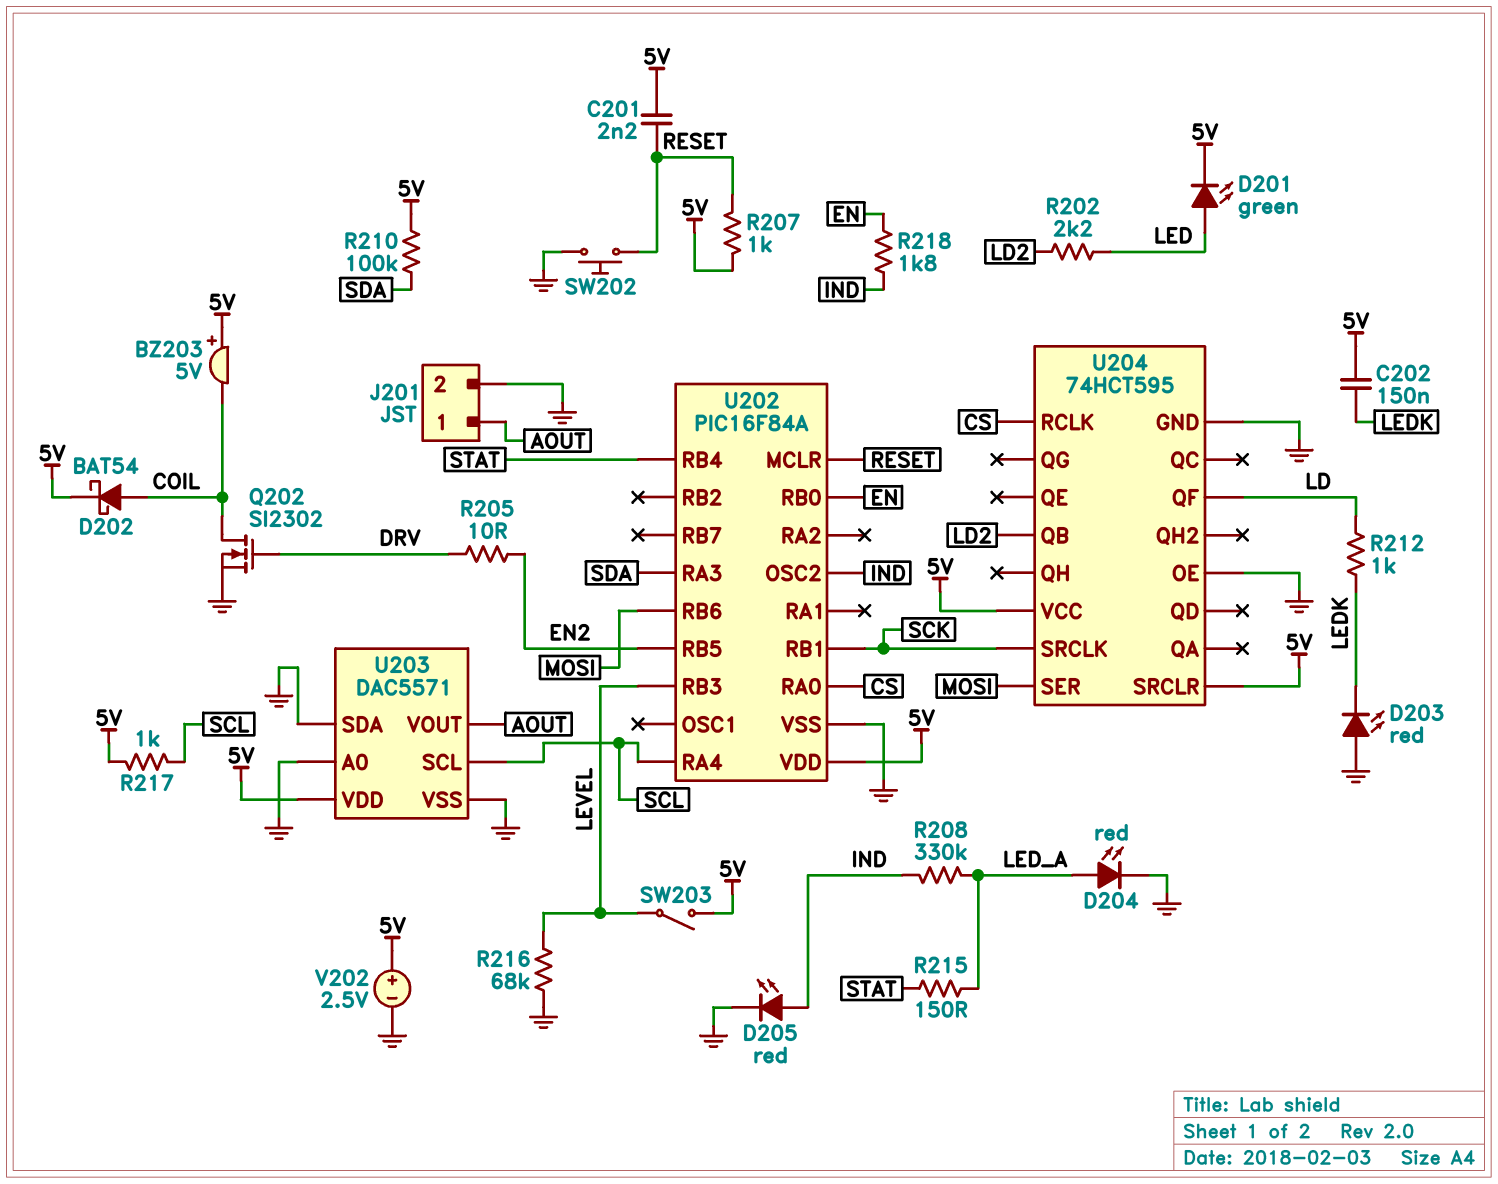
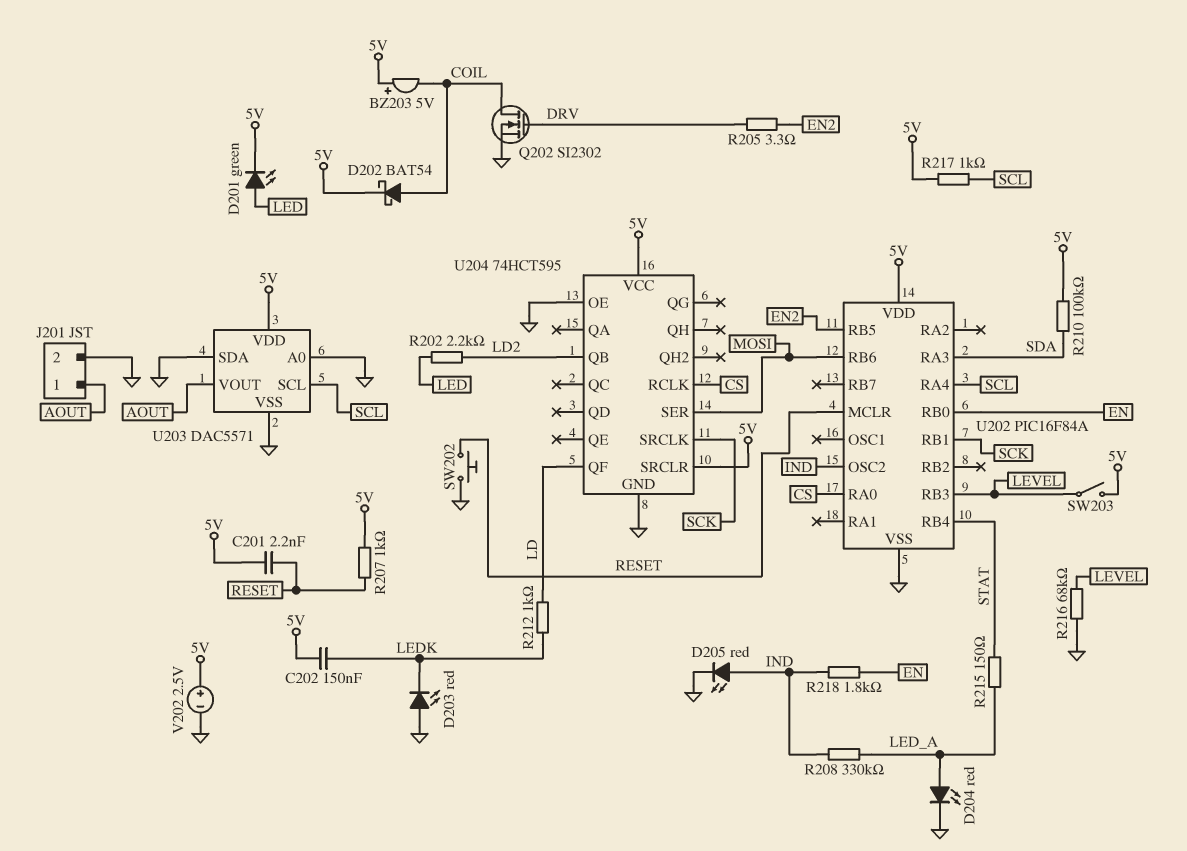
R205: 10 (DRV, EN2) -> 3.3 (DRV, EN2)

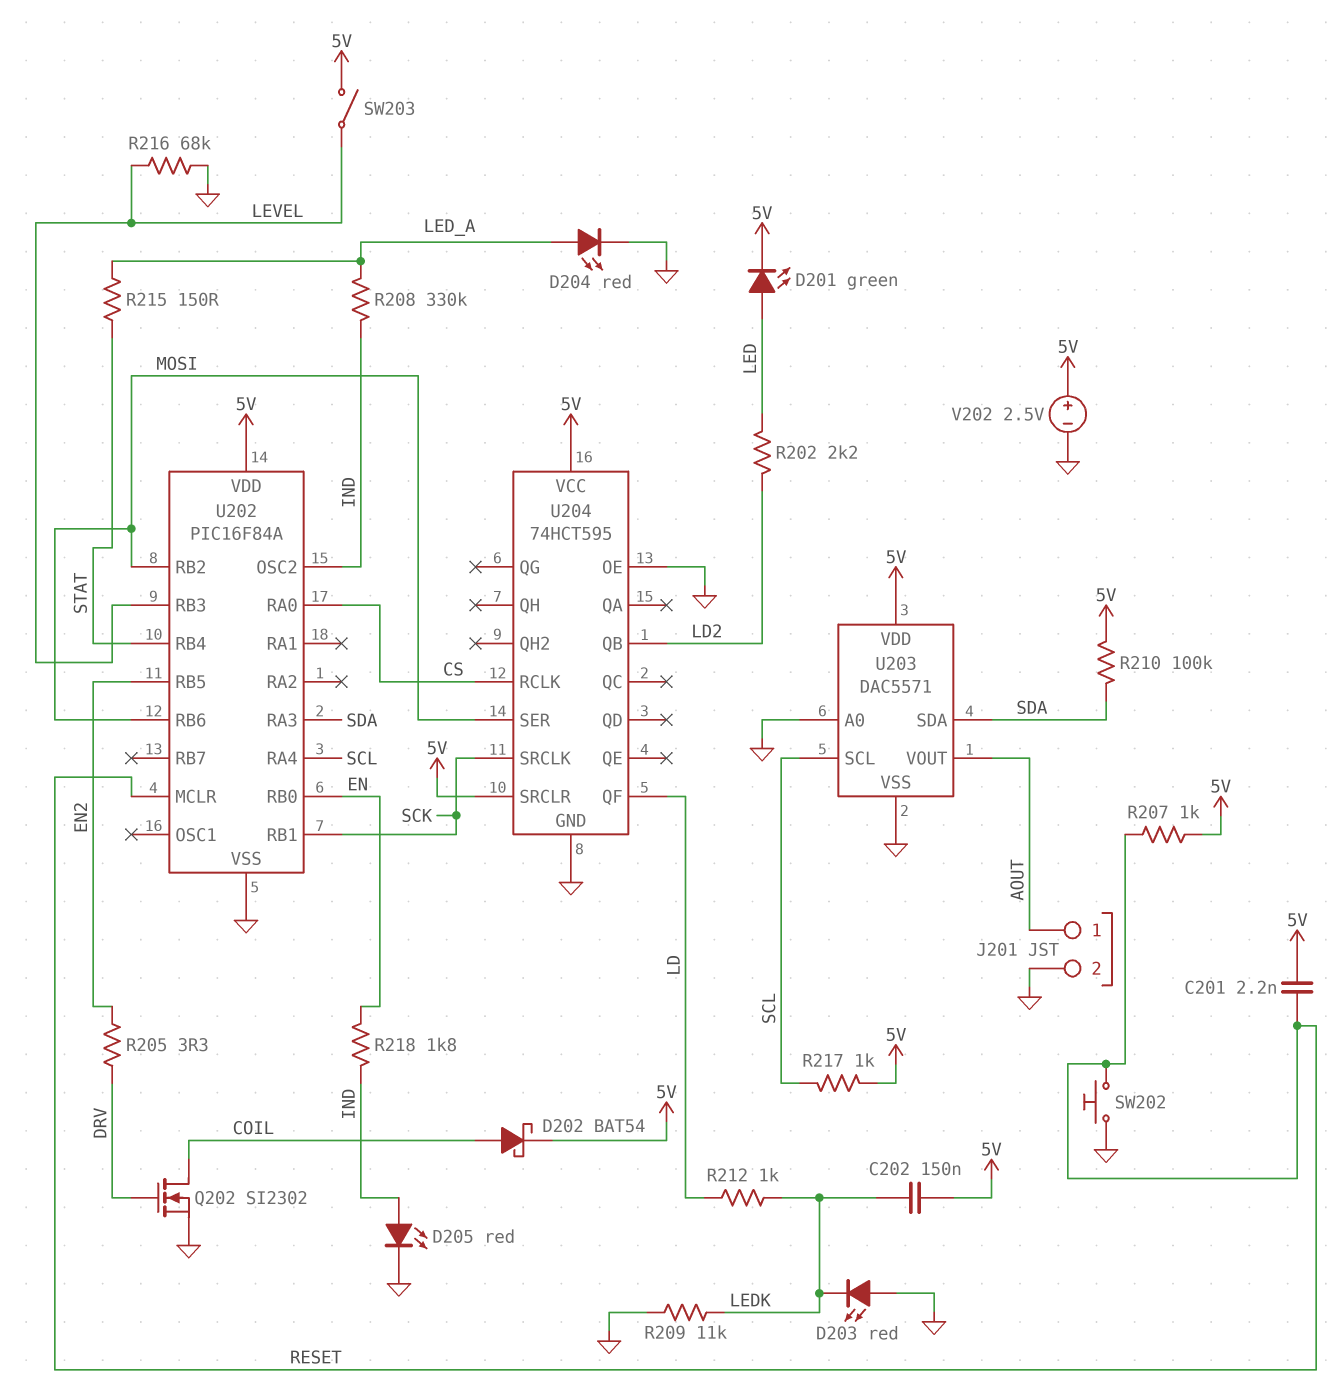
BZ203: buzzer 5V (plus 5V, minus COIL) -> none
R209: none -> 11k (GND, LEDK)
U202 pin RB2: none -> MOSI
U203 pin SDA: GND -> SDA

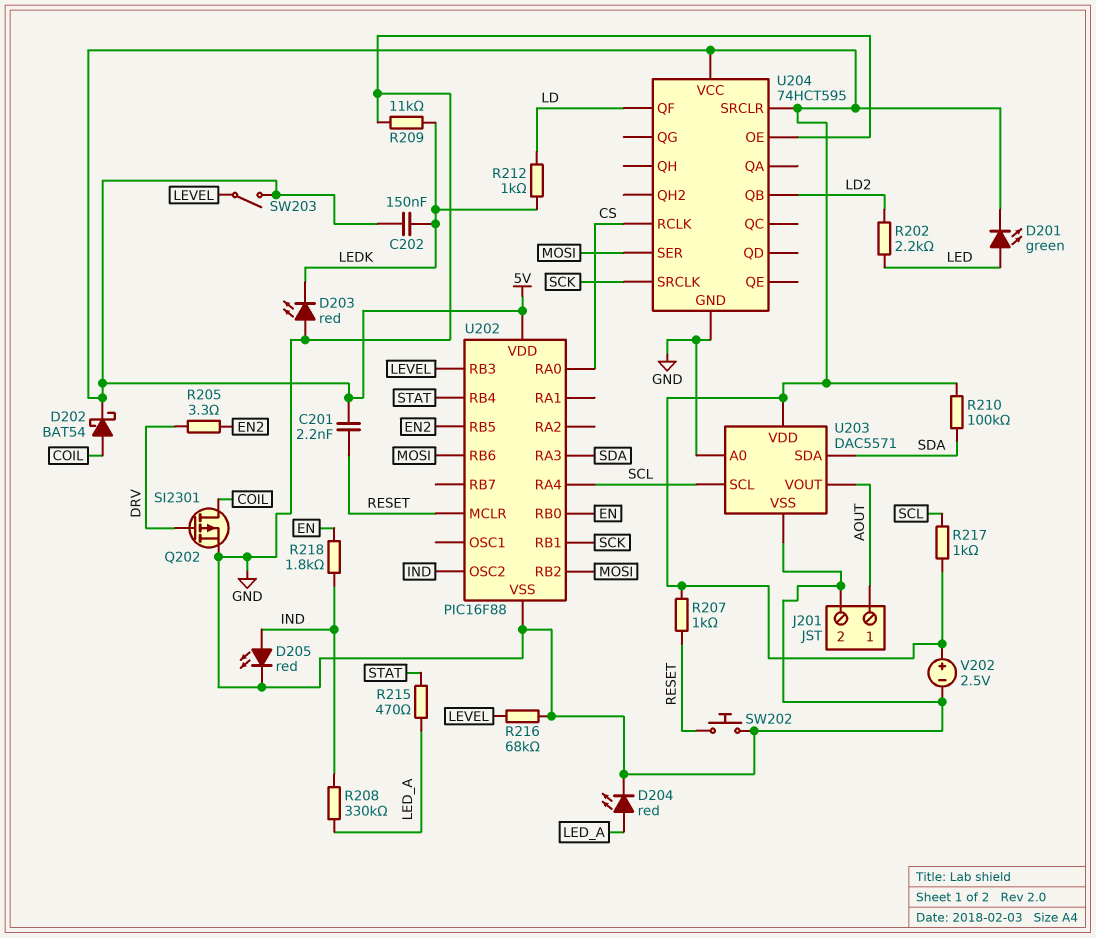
Q202: NMOS SI2302 (G DRV, D COIL, S GND) -> PMOS SI2301 (G DRV, D COIL, S GND)
R215: 150 (LED_A, STAT) -> 470 (LED_A, STAT)
U202: PIC16F84A -> PIC16F88

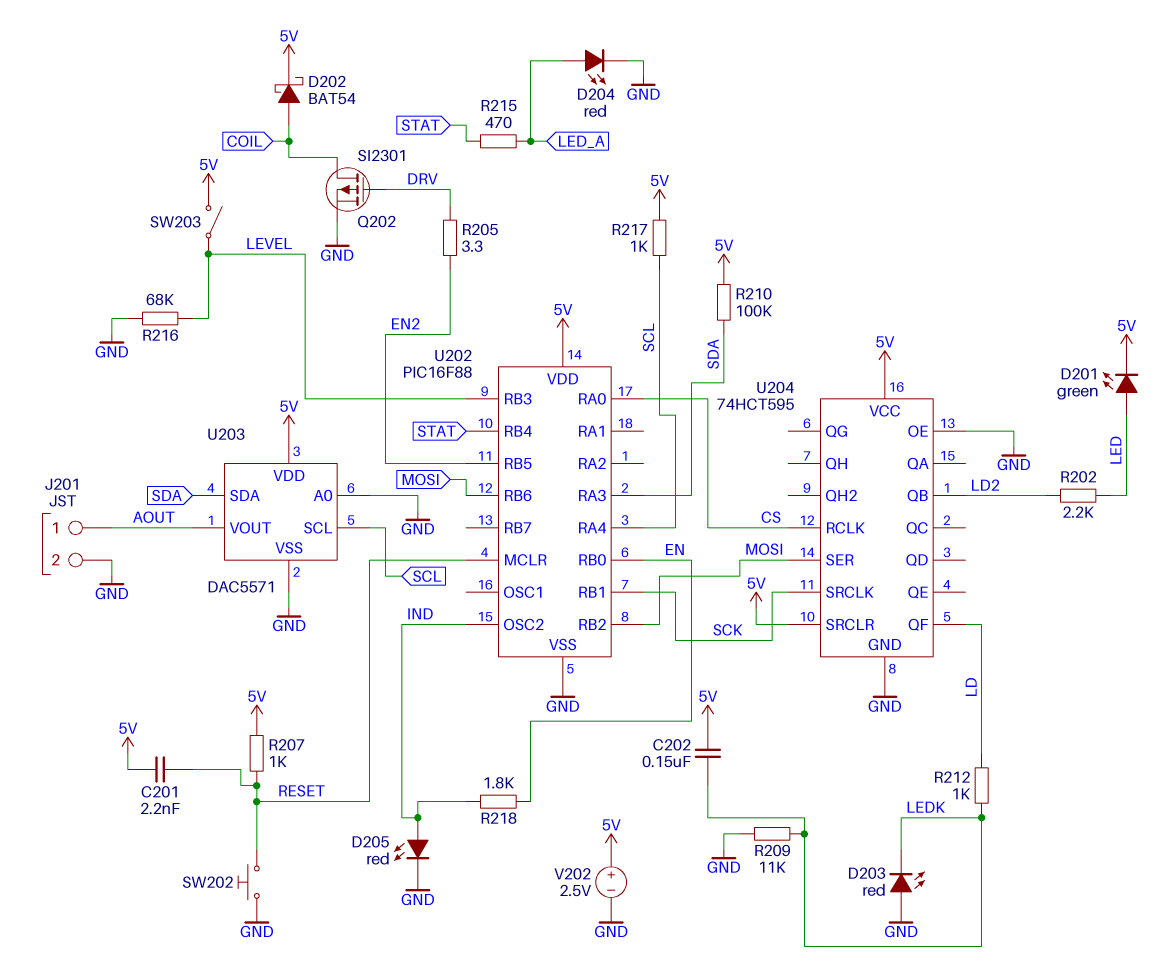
R208: 330k (IND, LED_A) -> none

